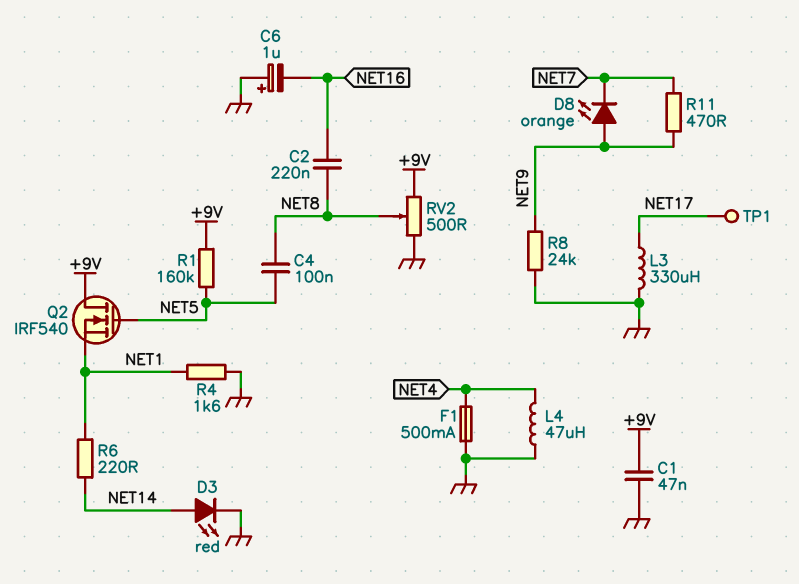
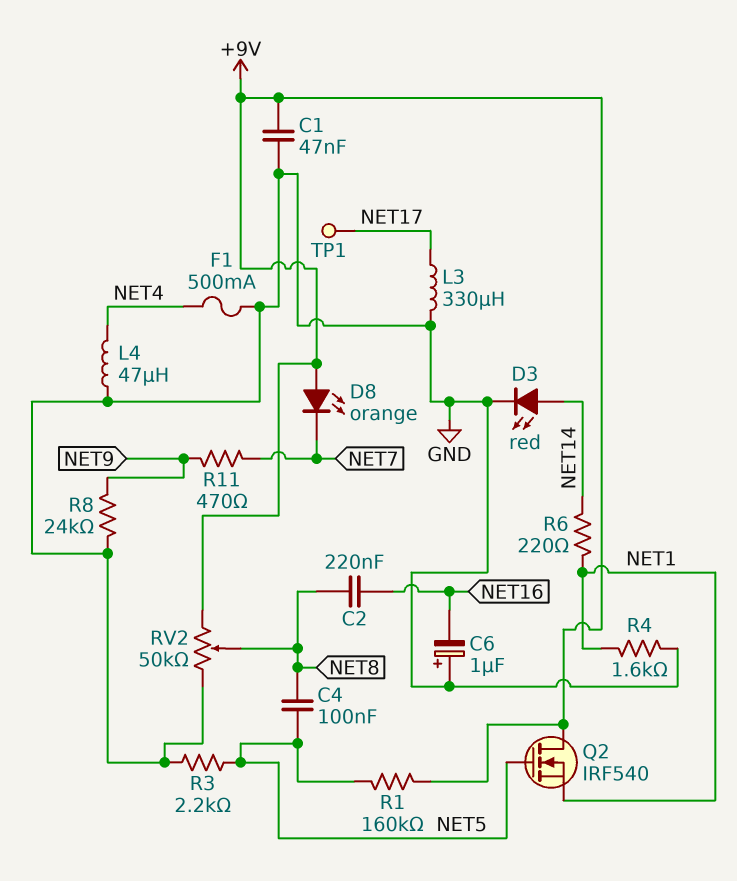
D8: LED orange (A NET9, K NET7) -> LED orange (A +9V, K NET7)
R3: none -> 2.2k (GND, NET5)
RV2: 500 (+9V, GND, wiper NET8) -> 50k (+9V, GND, wiper NET8)

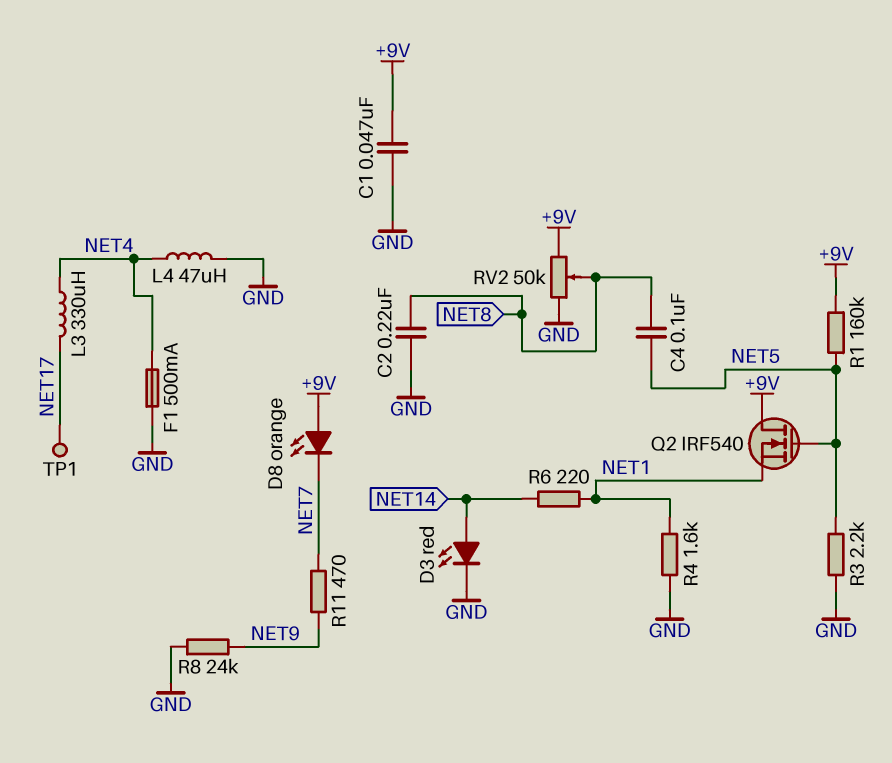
C2: 220nF (NET8, NET16) -> 220nF (GND, NET8)
C6: 1uF (plus GND, minus NET16) -> none
L3: 330uH (GND, NET17) -> 330uH (NET4, NET17)

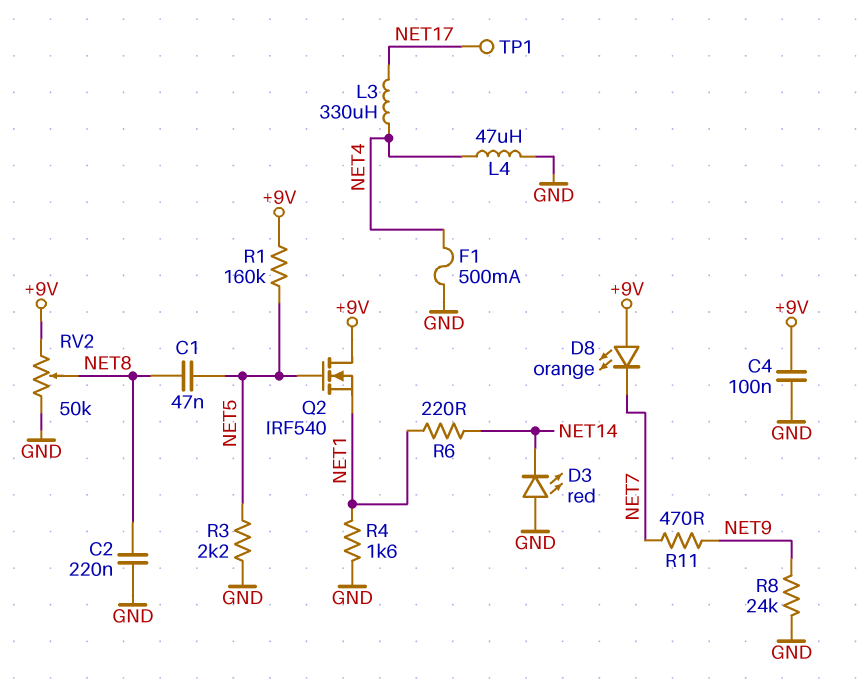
C1: 47nF (+9V, GND) -> 47nF (NET5, NET8)
C4: 100nF (NET5, NET8) -> 100nF (+9V, GND)
D3: LED red (A NET14, K GND) -> LED red (A GND, K NET14)

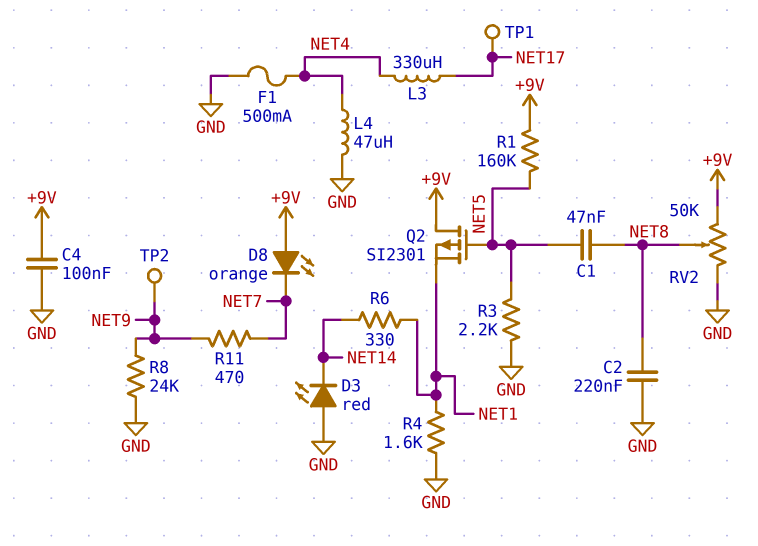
Q2: NMOS IRF540 (G NET5, D +9V, S NET1) -> PMOS SI2301 (G NET5, D +9V, S NET1)
R6: 220 (NET1, NET14) -> 330 (NET1, NET14)
TP2: none -> test point (NET9)

